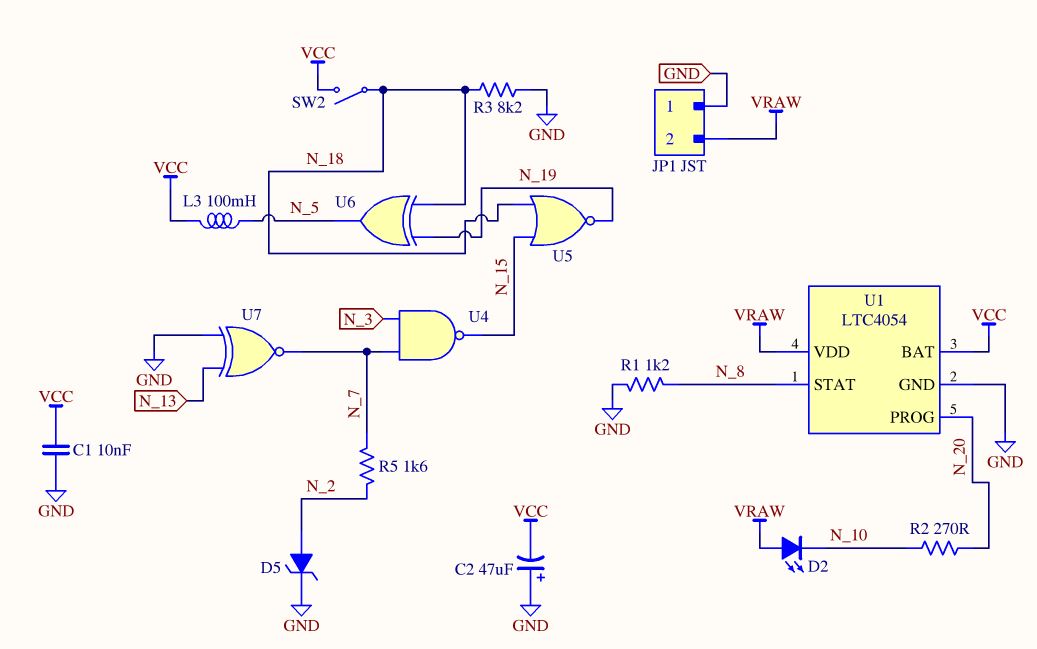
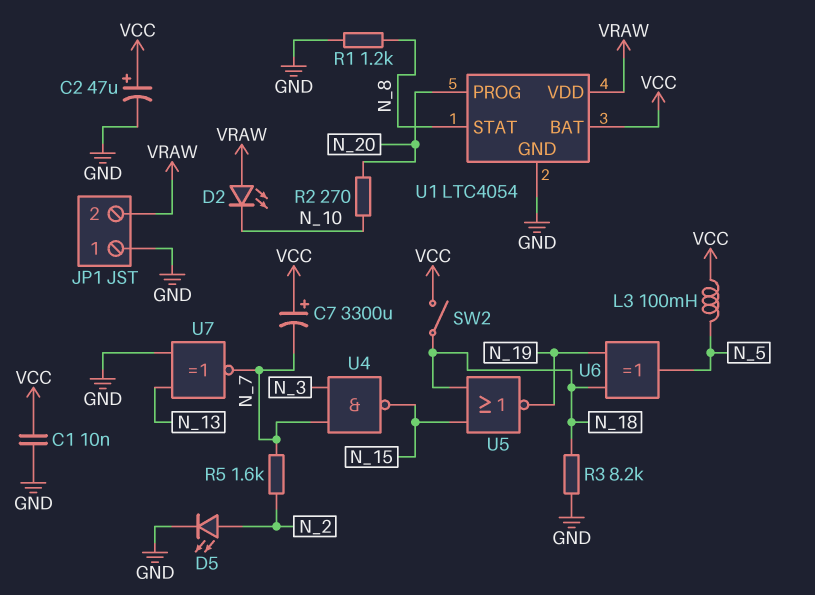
C2: 47uF (plus GND, minus VCC) -> 47uF (plus VCC, minus GND)
C7: none -> 3300uF (plus VCC, minus N_7)
D5: zener (A N_2, K GND) -> LED (A N_2, K GND)

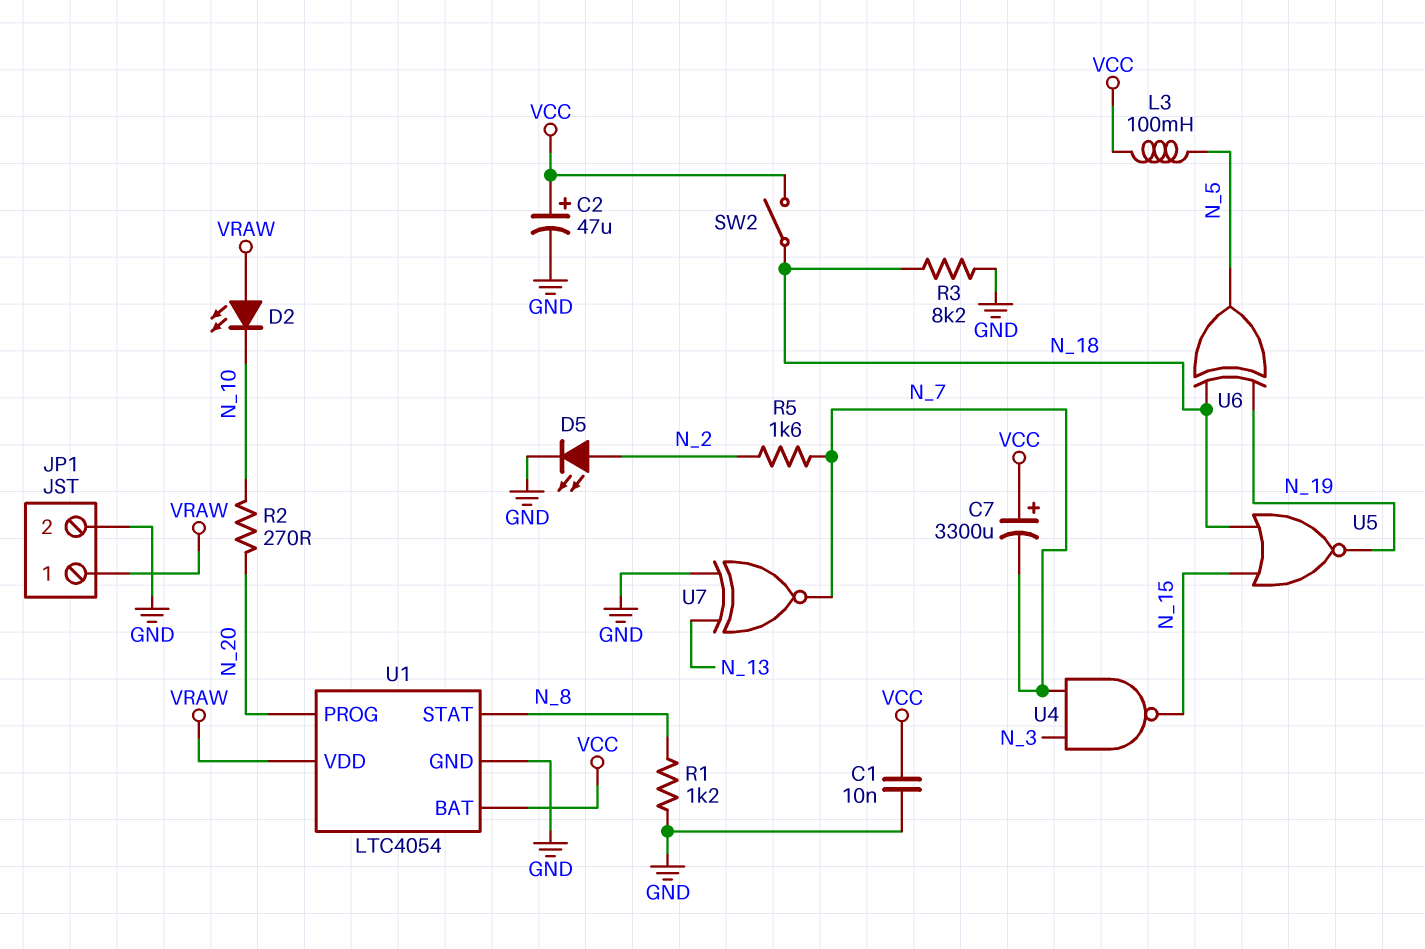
JP1 pin 1: GND -> VRAW
JP1 pin 2: VRAW -> GND

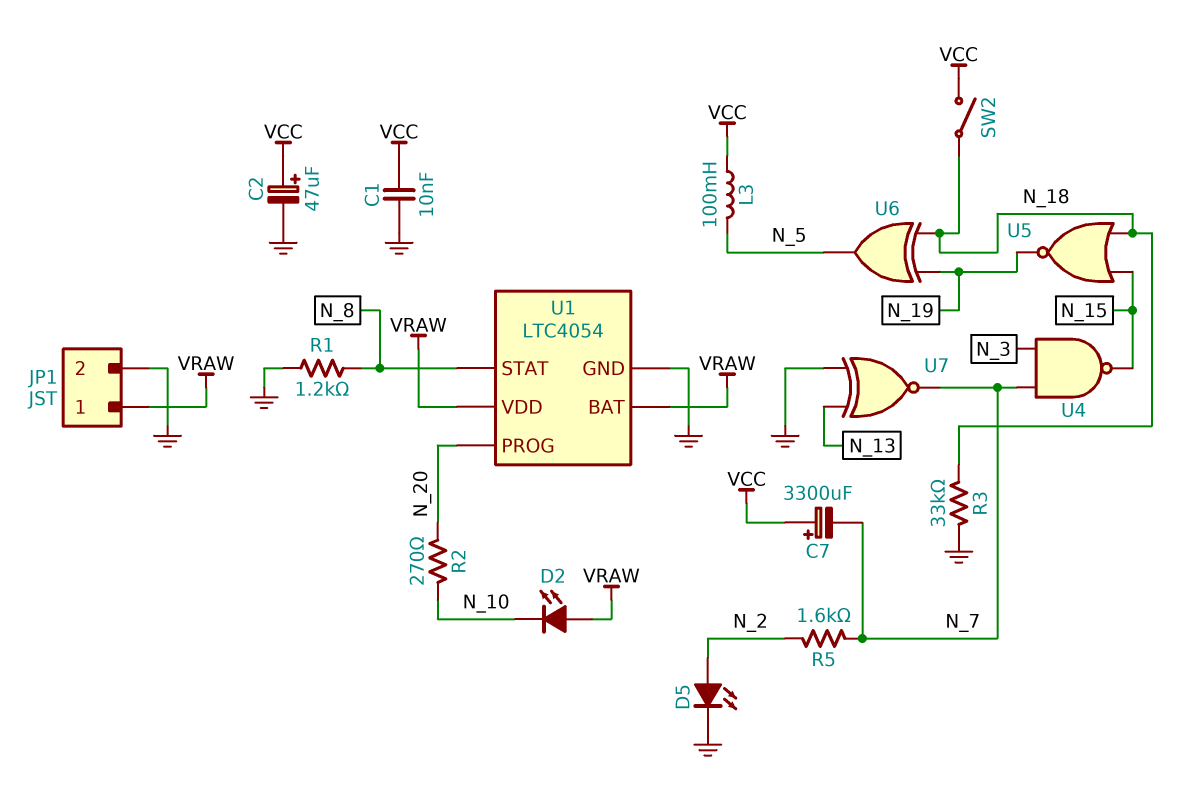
R3: 8.2k (GND, N_18) -> 33k (GND, N_18)
U1 pin BAT: VCC -> VRAW

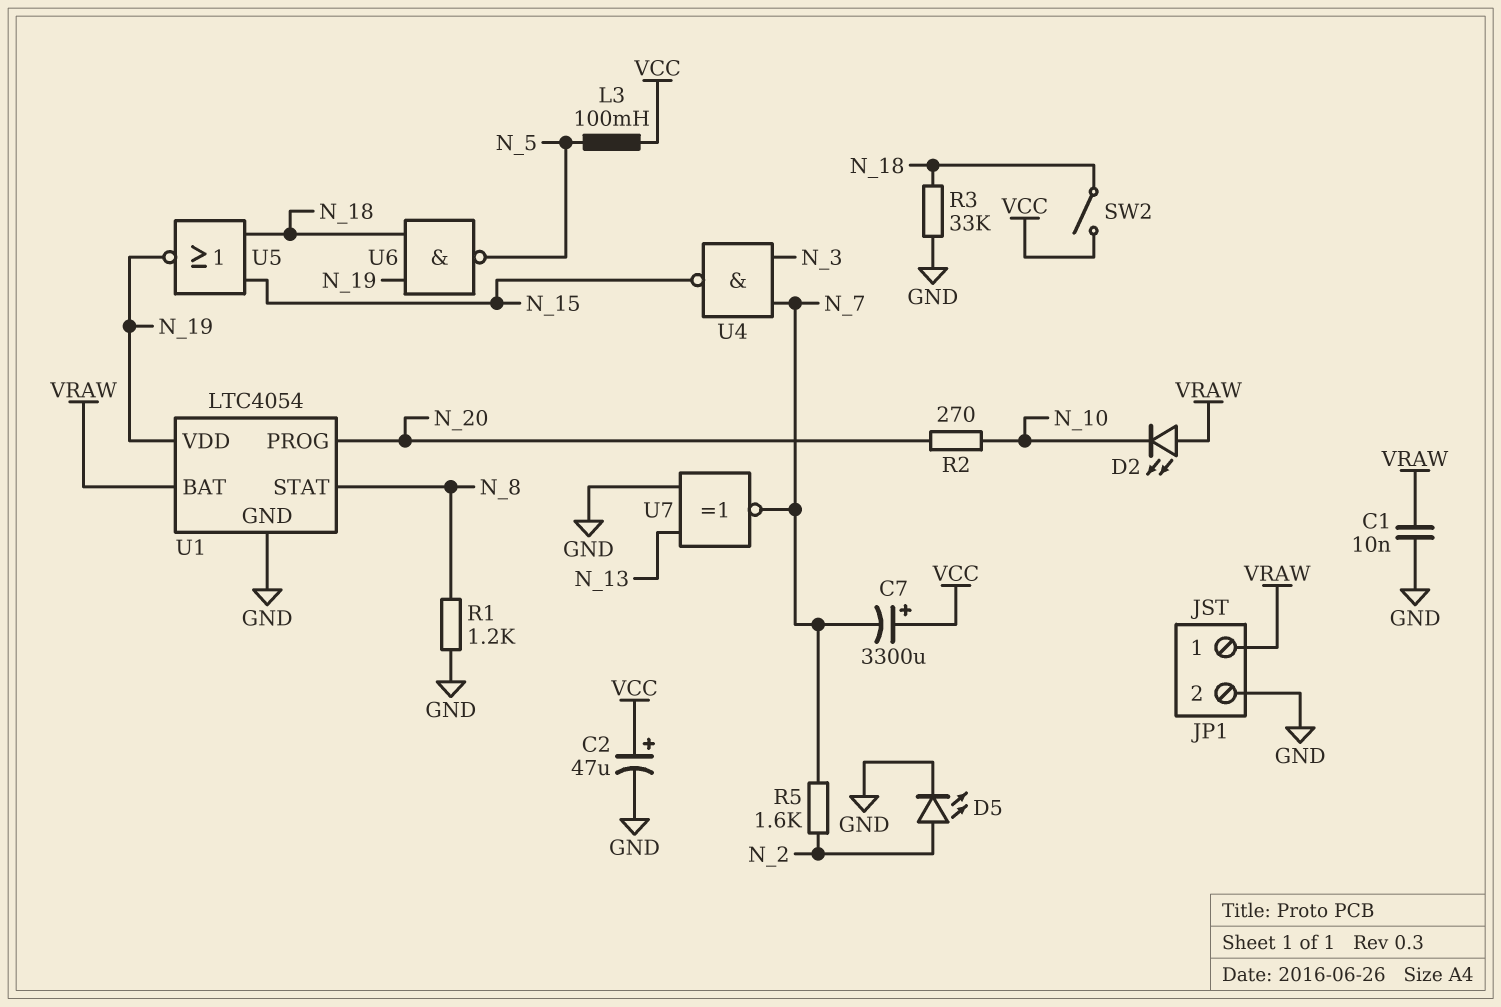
C1: 10nF (GND, VCC) -> 10nF (GND, VRAW)
U1 pin VDD: VRAW -> N_19
U6: XOR (in N_18, in N_19, out N_5) -> NAND (in N_18, in N_19, out N_5)

